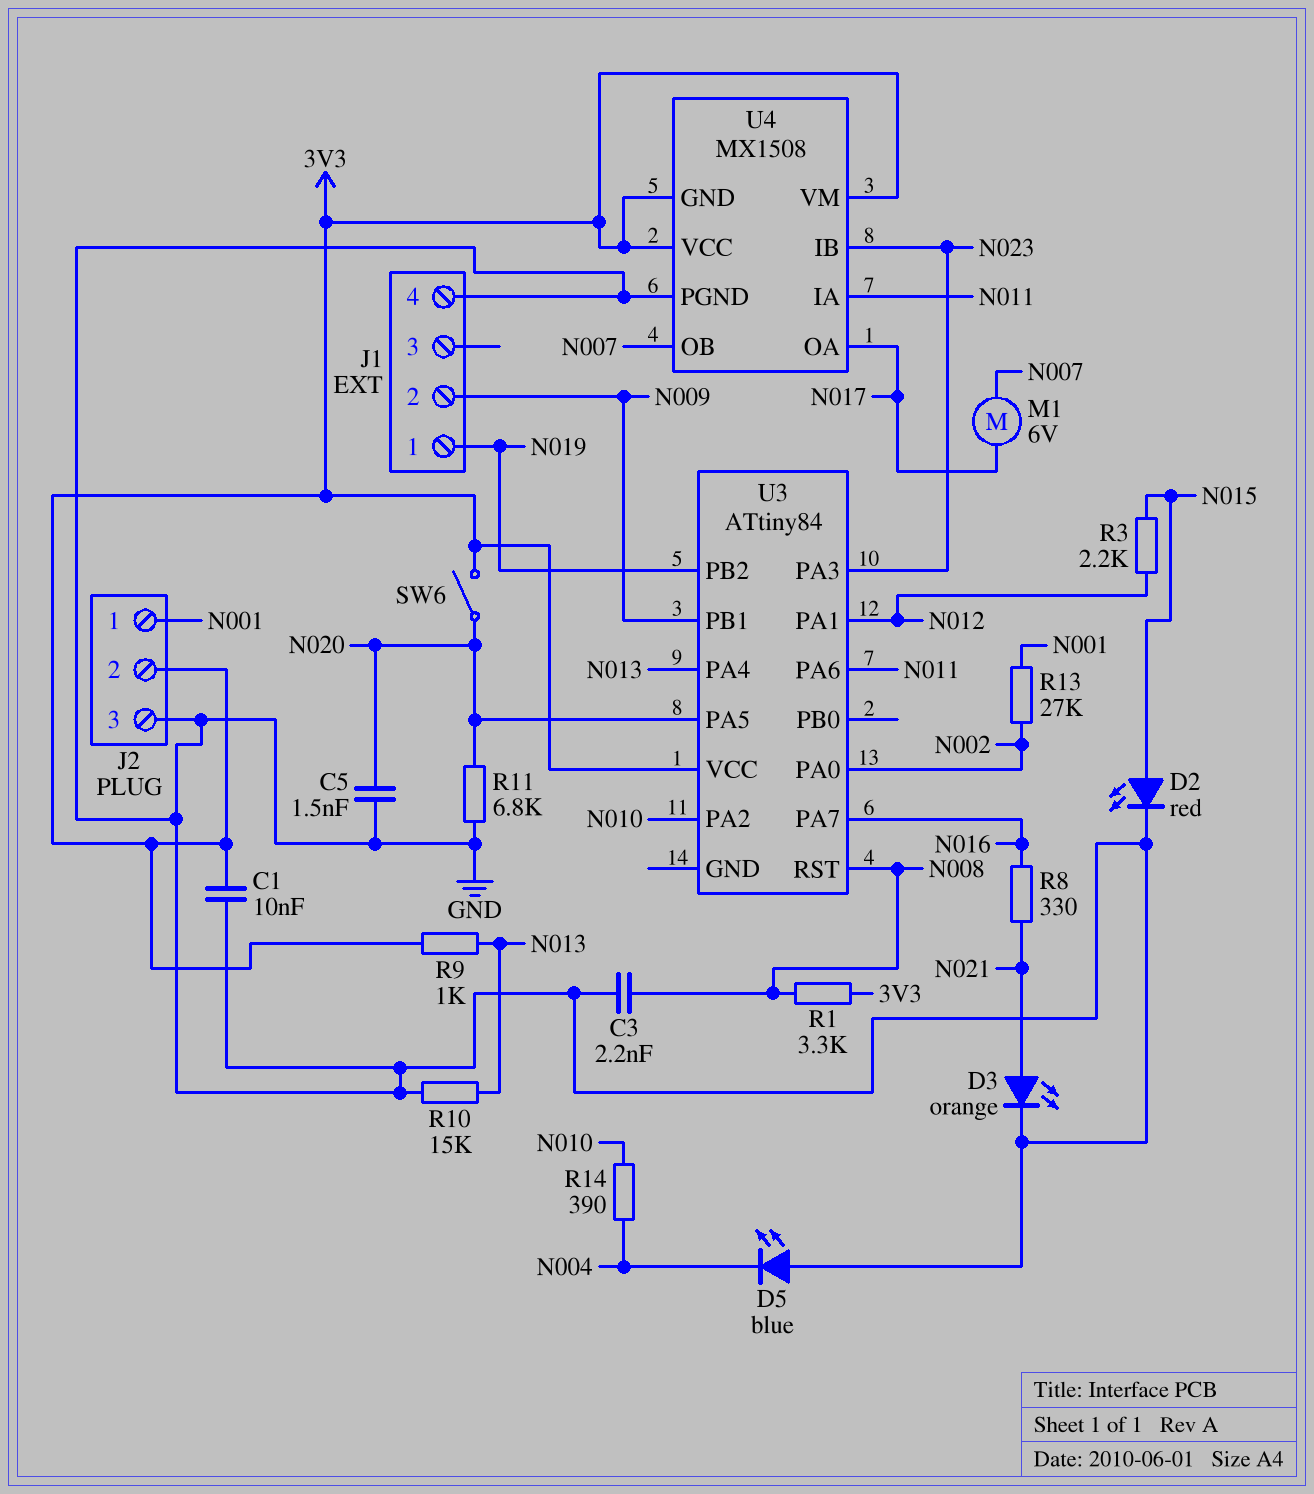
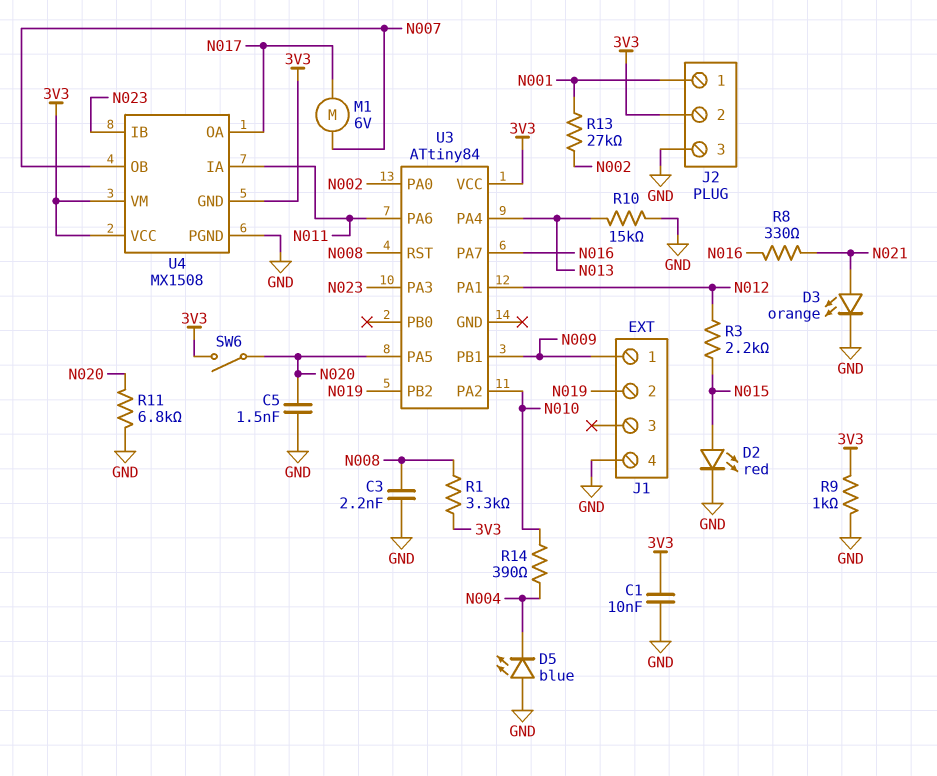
J1 pin 1: N019 -> N009
J1 pin 2: N009 -> N019
R9: 1k (3V3, N013) -> 1k (3V3, GND)

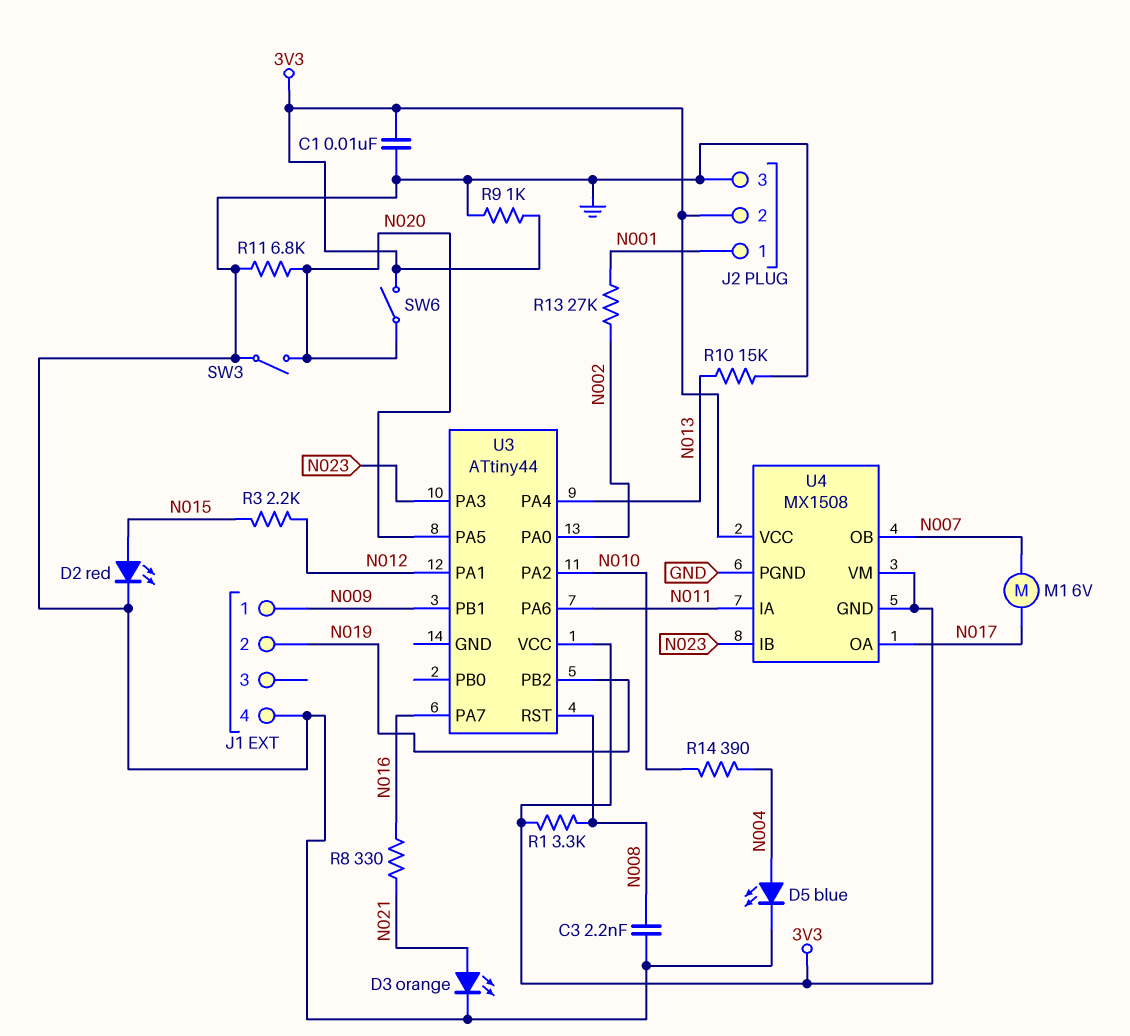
C5: 1.5nF (GND, N020) -> none
D5: LED blue (A GND, K N004) -> LED blue (A N004, K GND)
SW3: none -> switch (GND, N020)
U3: ATtiny84 -> ATtiny44

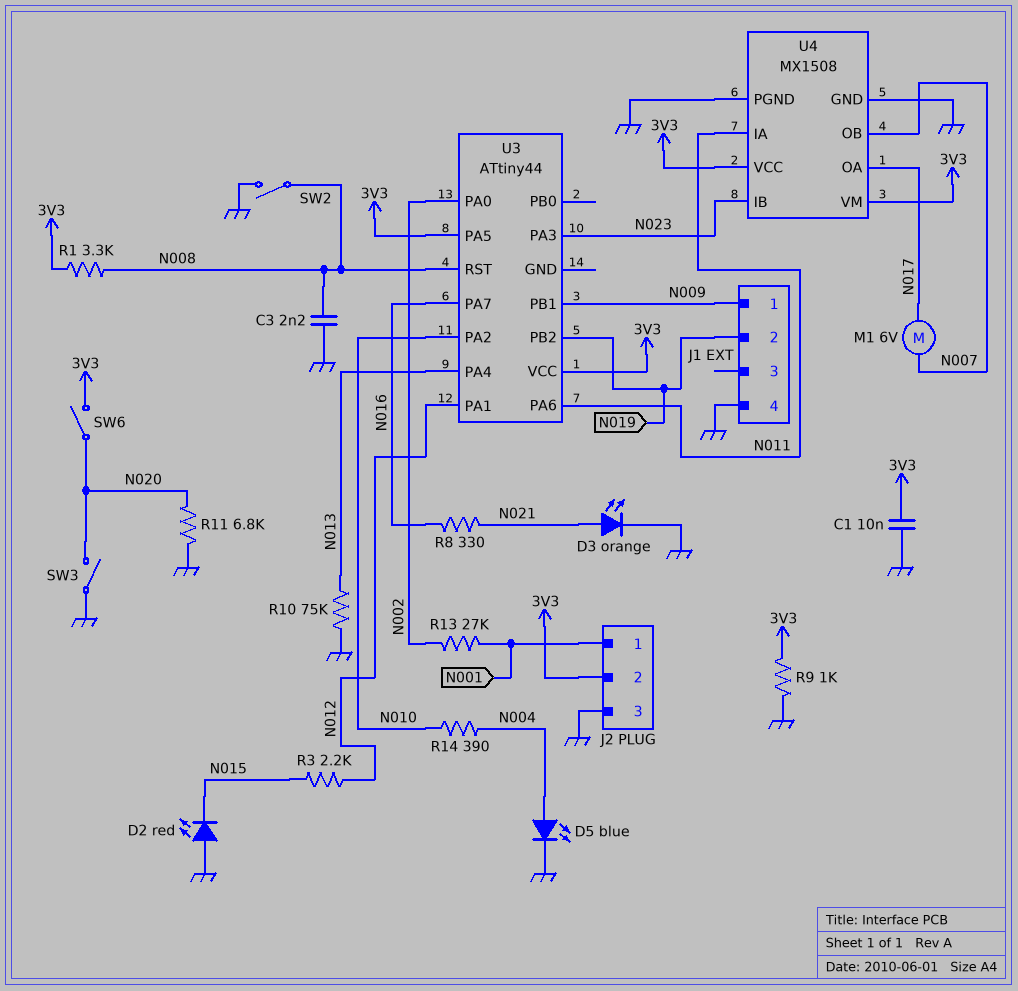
D2: LED red (A N015, K GND) -> LED red (A GND, K N015)
R10: 15k (GND, N013) -> 75k (GND, N013)
SW2: none -> switch (GND, N008)
U3 pin PA5: N020 -> 3V3
U4 pin GND: 3V3 -> GND

